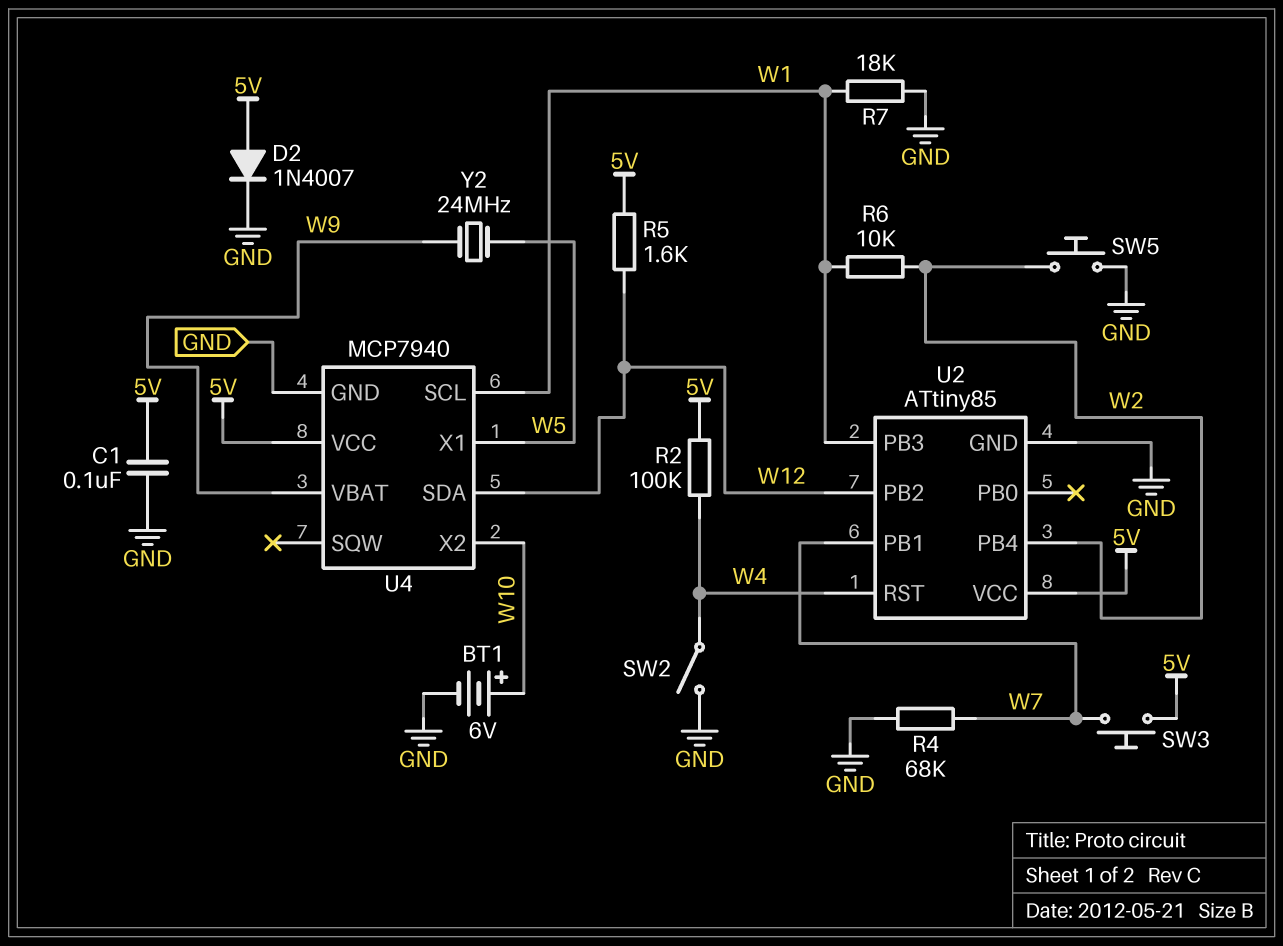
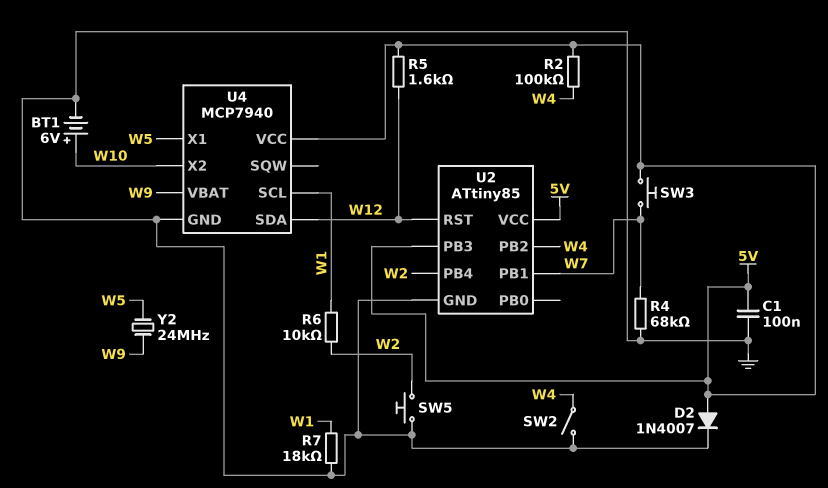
U2 pin PB2: W12 -> W4
U2 pin PB3: W1 -> 5V
U2 pin RST: W4 -> W12

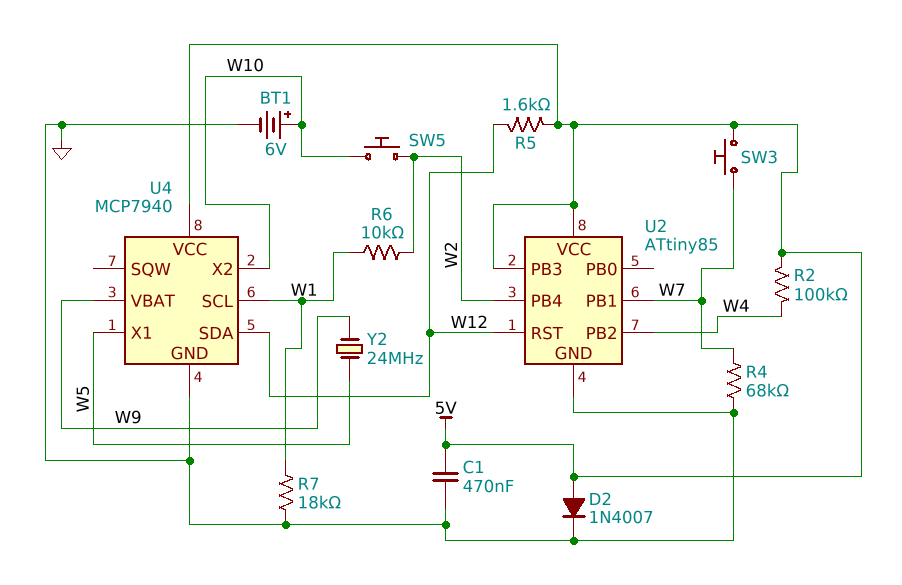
C1: 100nF (5V, GND) -> 470nF (5V, GND)
SW2: switch (GND, W4) -> none
SW5: button (GND, W2) -> button (W2, W10)

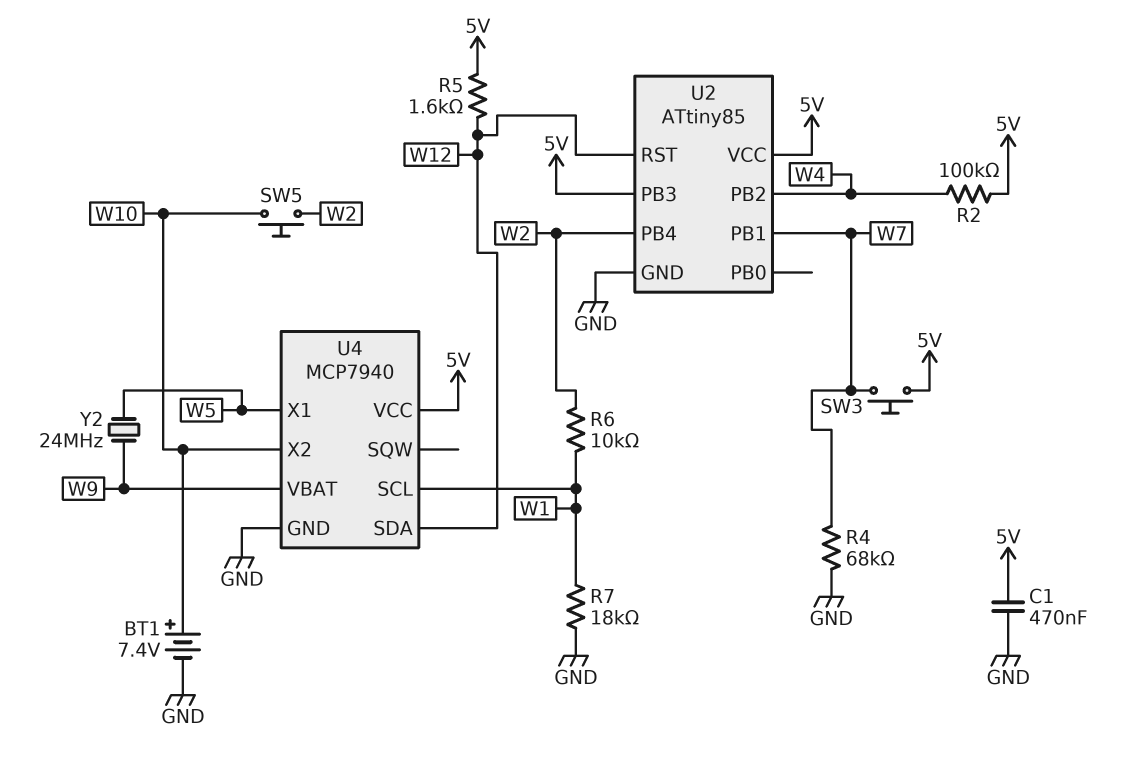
BT1: 6V (plus W10, minus GND) -> 7.4V (plus W10, minus GND)
D2: diode 1N4007 (A 5V, K GND) -> none

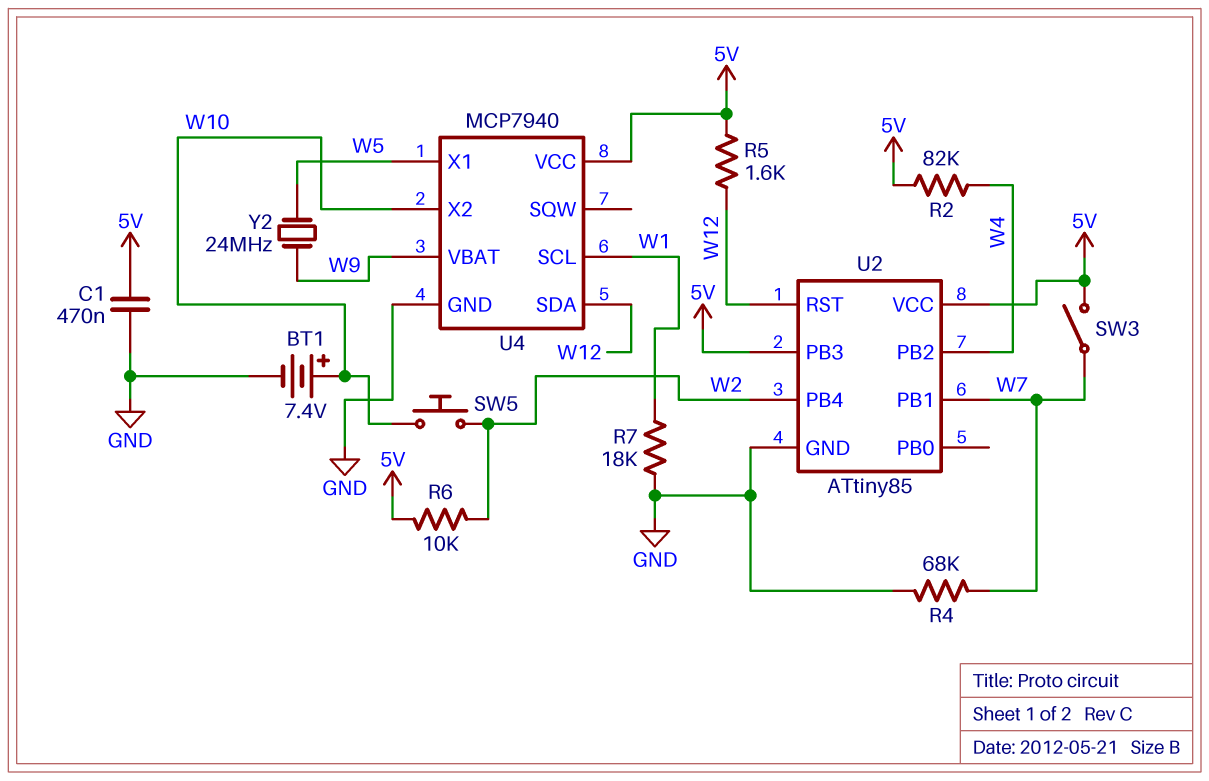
R2: 100k (5V, W4) -> 82k (5V, W4)
R6: 10k (W1, W2) -> 10k (5V, W2)
SW3: button (5V, W7) -> switch (5V, W7)

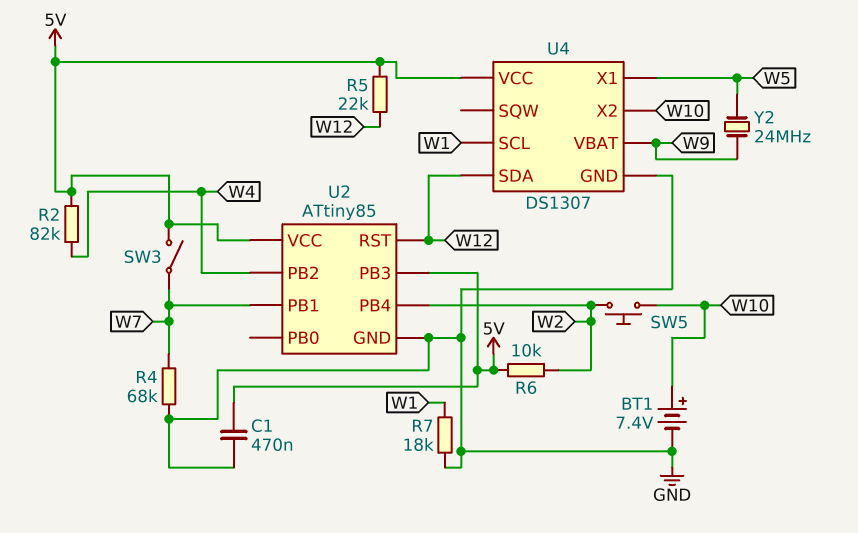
R5: 1.6k (5V, W12) -> 22k (5V, W12)
U4: MCP7940 -> DS1307

